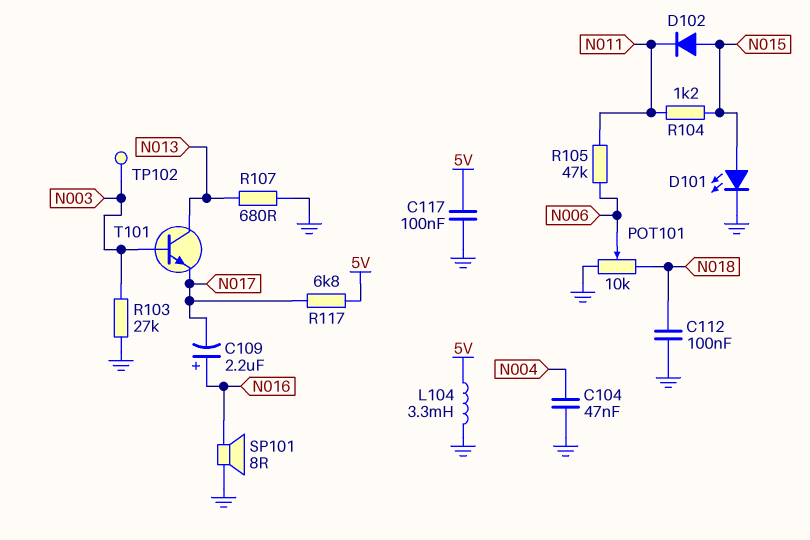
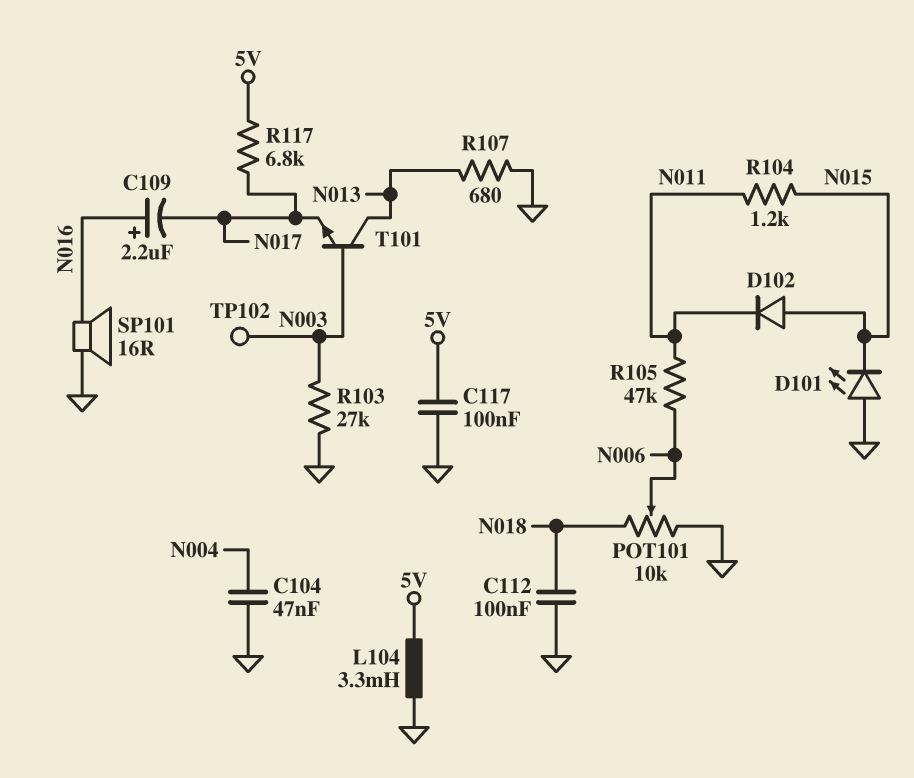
D101: LED (A N015, K GND) -> LED (A GND, K N015)
SP101: speaker 8R (GND, N016) -> speaker 16R (GND, N016)

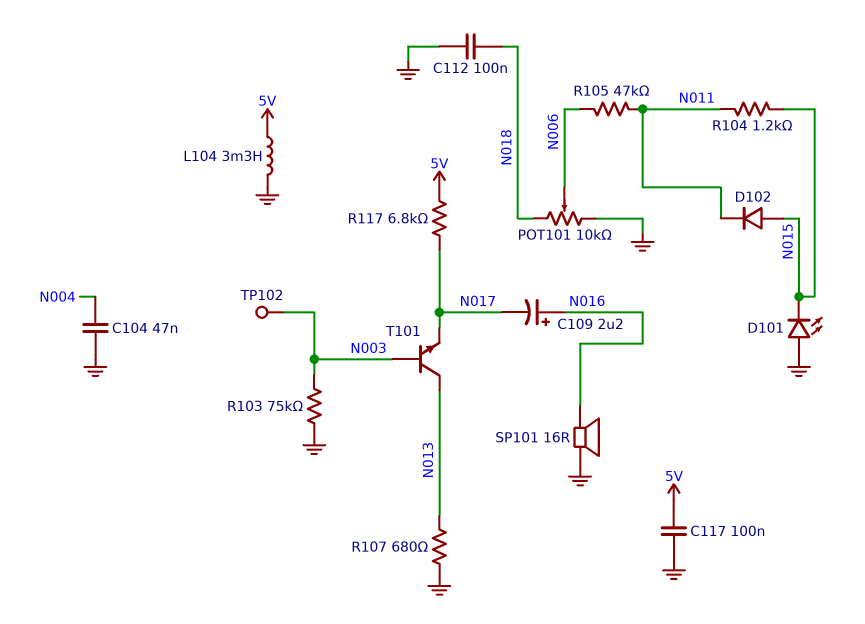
R103: 27k (GND, N003) -> 75k (GND, N003)

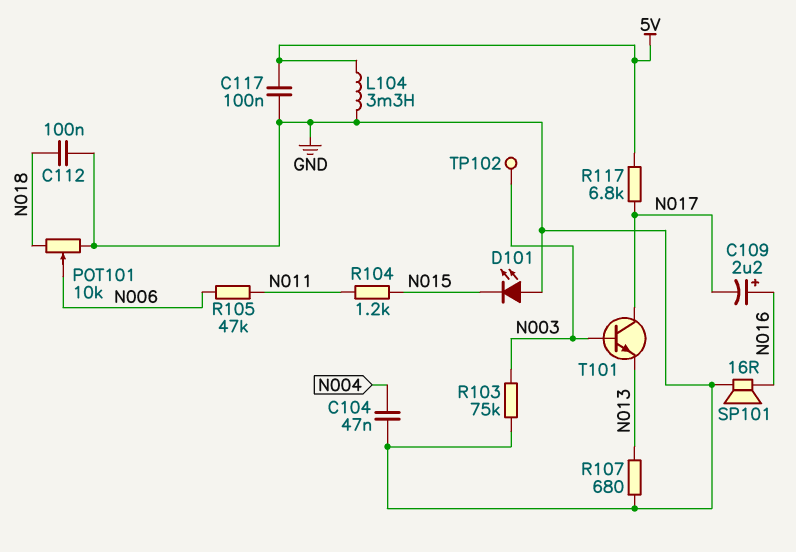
D102: diode (A N015, K N011) -> none
T101: NPN (B N003, C N013, E N017) -> NPN (B N003, C N017, E N013)

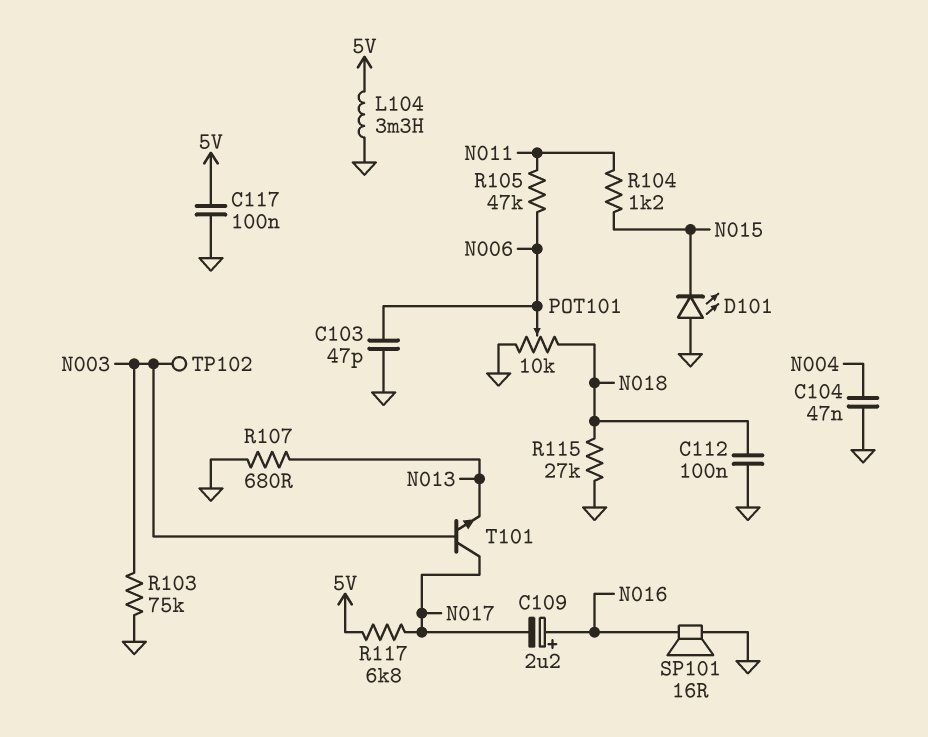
C103: none -> 47pF (GND, N006)
R115: none -> 27k (GND, N018)

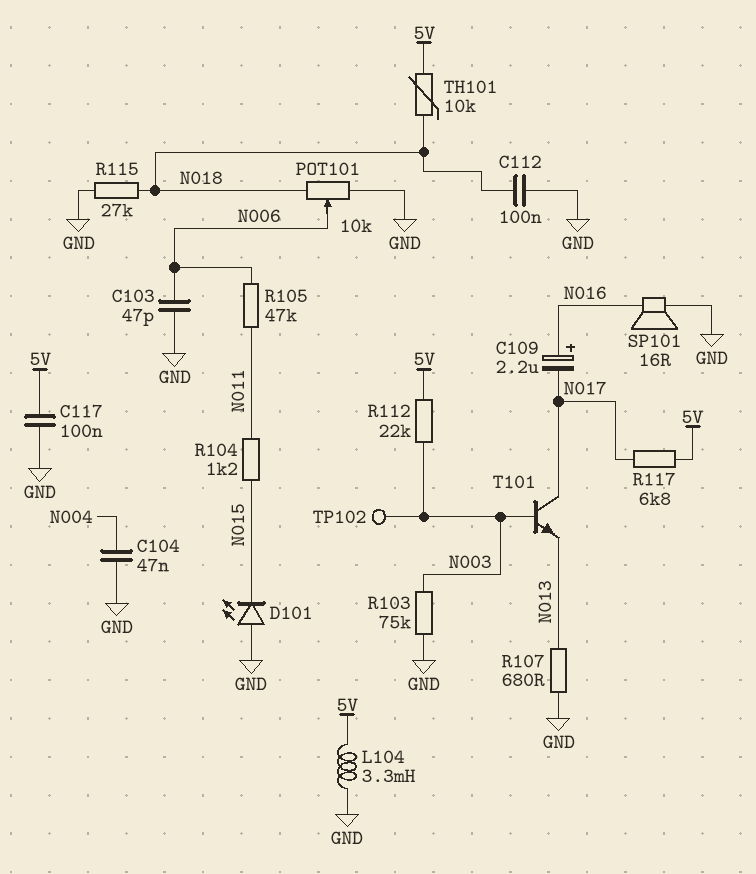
R112: none -> 22k (5V, N003)
TH101: none -> 10k (5V, N018)

